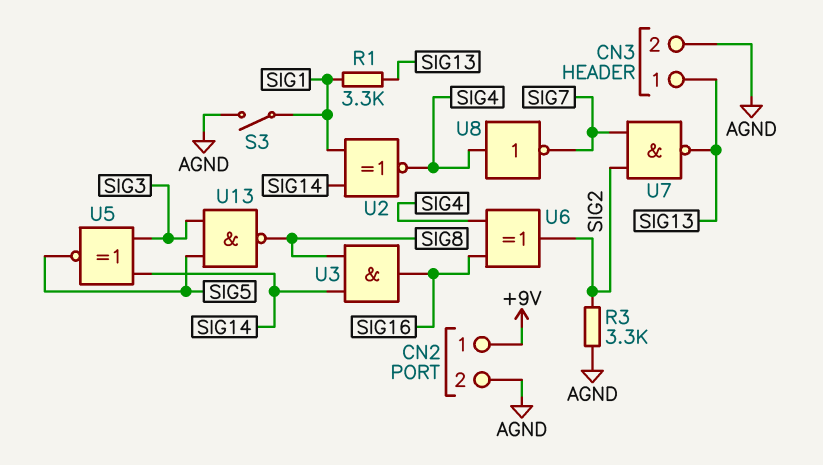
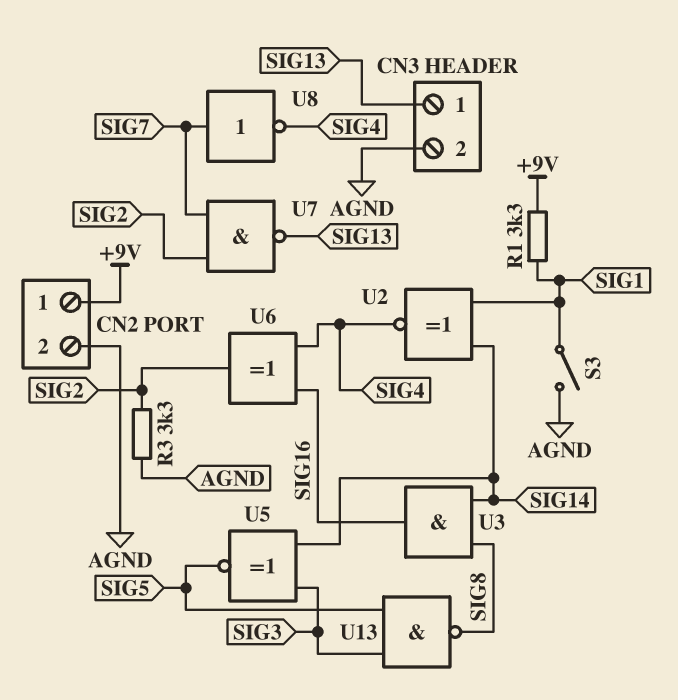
R1: 3.3k (SIG1, SIG13) -> 3.3k (+9V, SIG1)
U8: NOT (in SIG4, out SIG7) -> NOT (in SIG7, out SIG4)

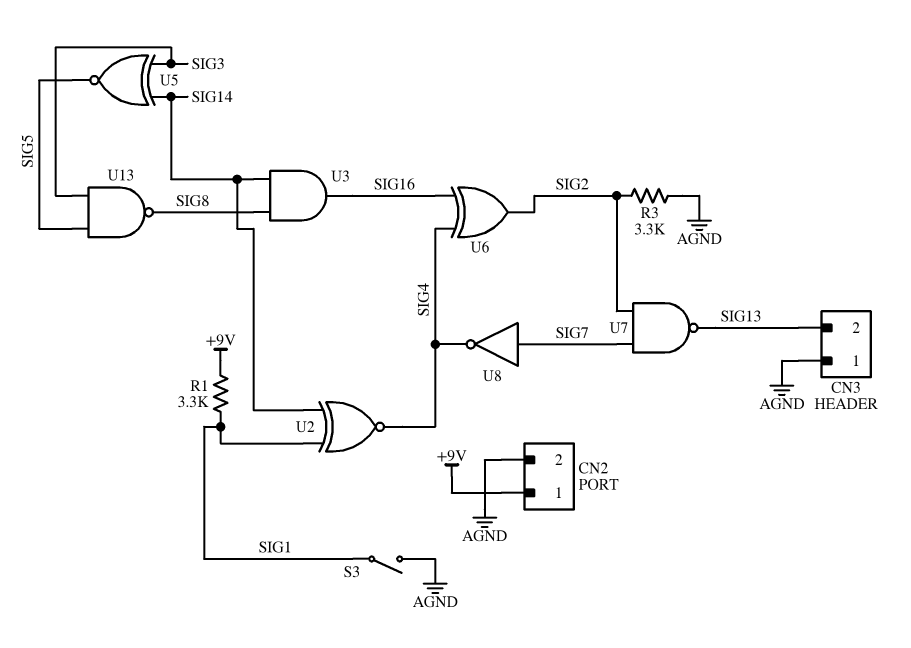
CN3 pin 1: SIG13 -> AGND
CN3 pin 2: AGND -> SIG13

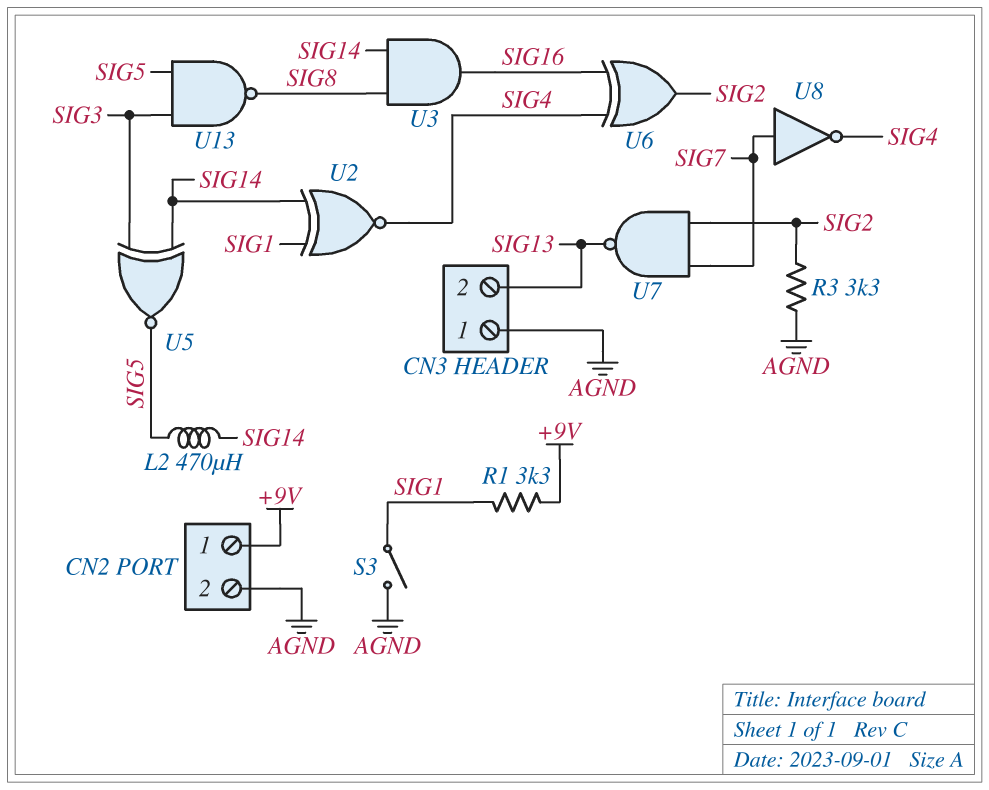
L2: none -> 470uH (SIG5, SIG14)

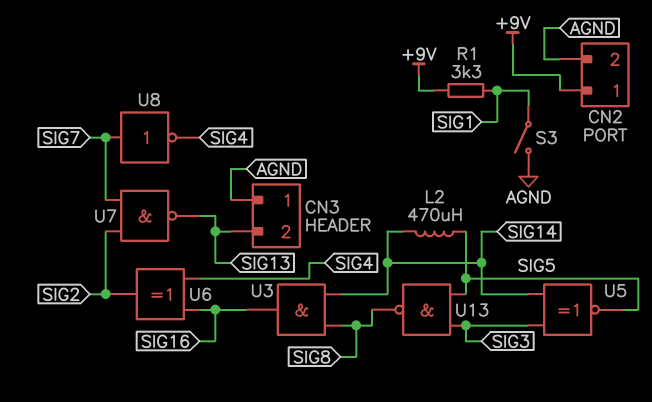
R3: 3.3k (AGND, SIG2) -> none
U2: XNOR (in SIG1, in SIG14, out SIG4) -> none

